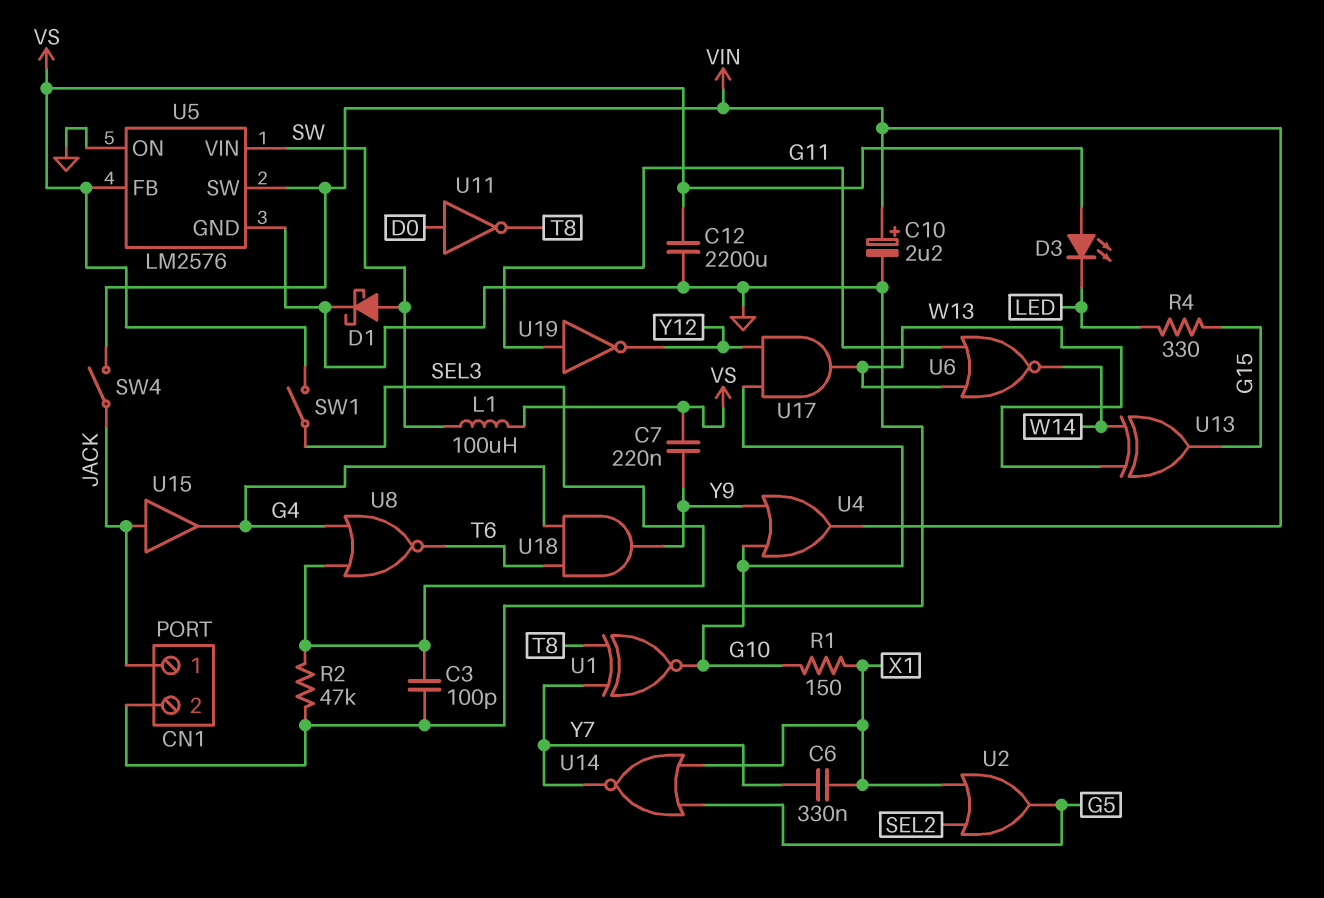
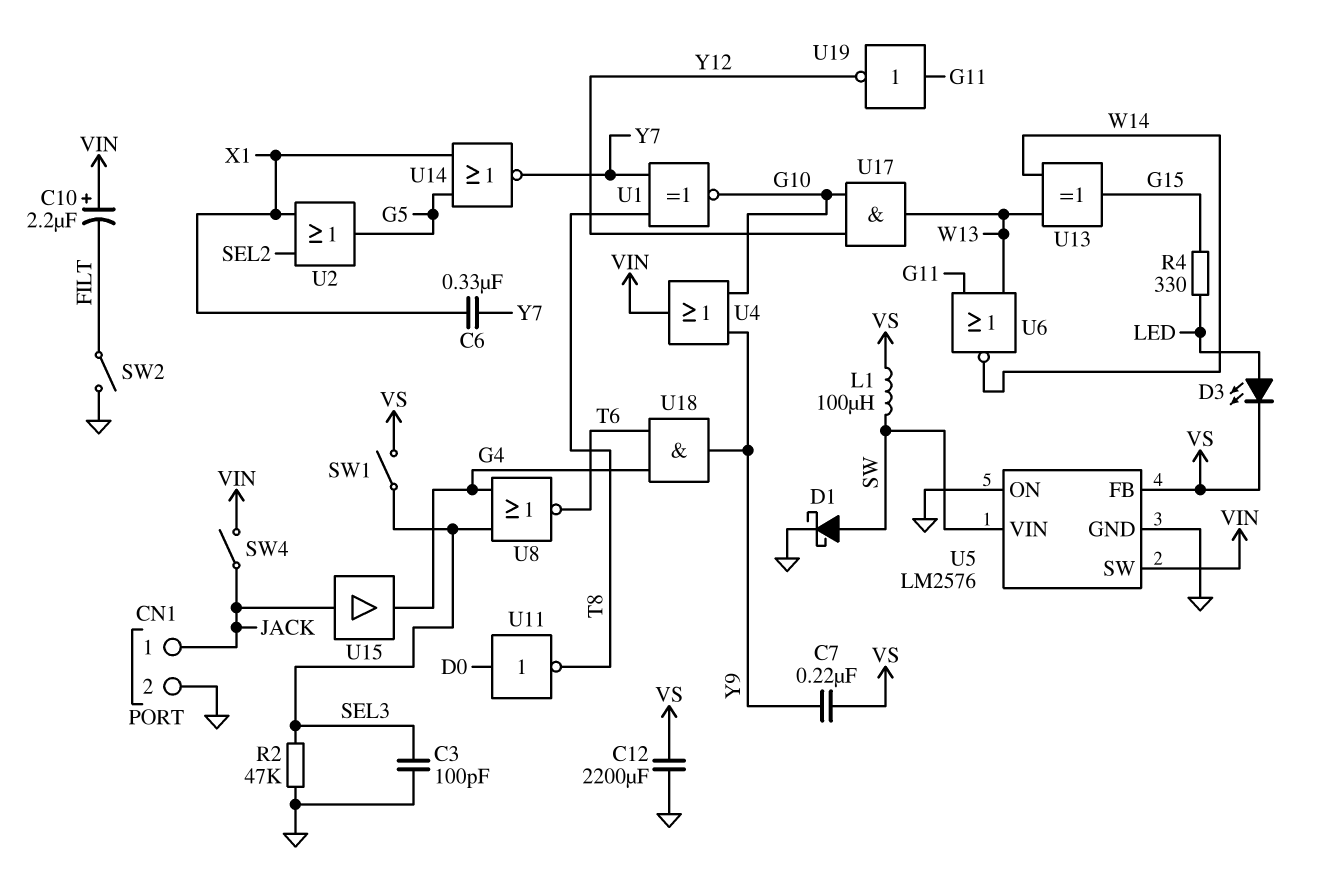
C10: 2.2uF (plus VIN, minus GND) -> 2.2uF (plus VIN, minus FILT)
D3: LED (A VS, K LED) -> LED (A LED, K VS)
R1: 150 (G10, X1) -> none
SW2: none -> switch (FILT, GND)

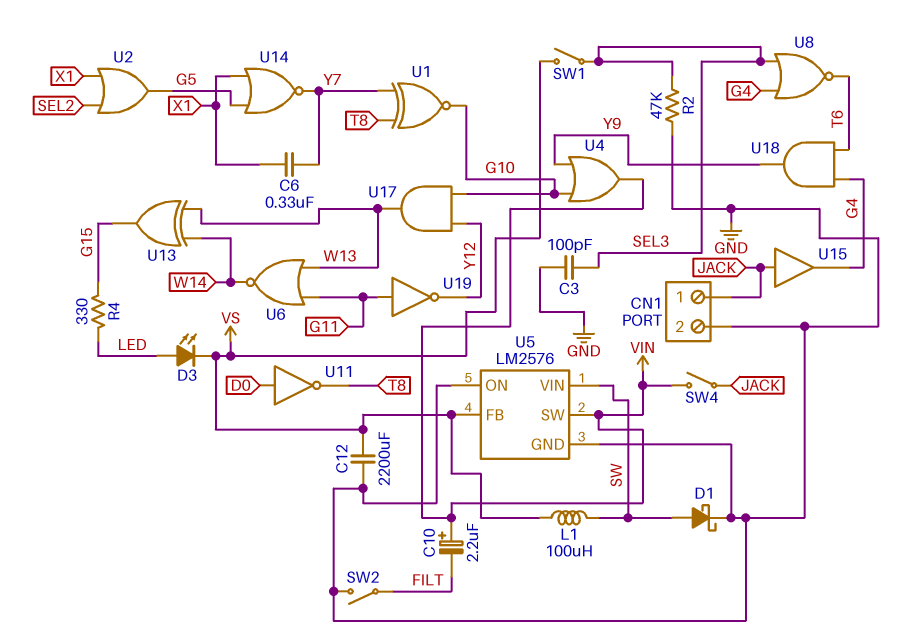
C7: 220nF (VS, Y9) -> none

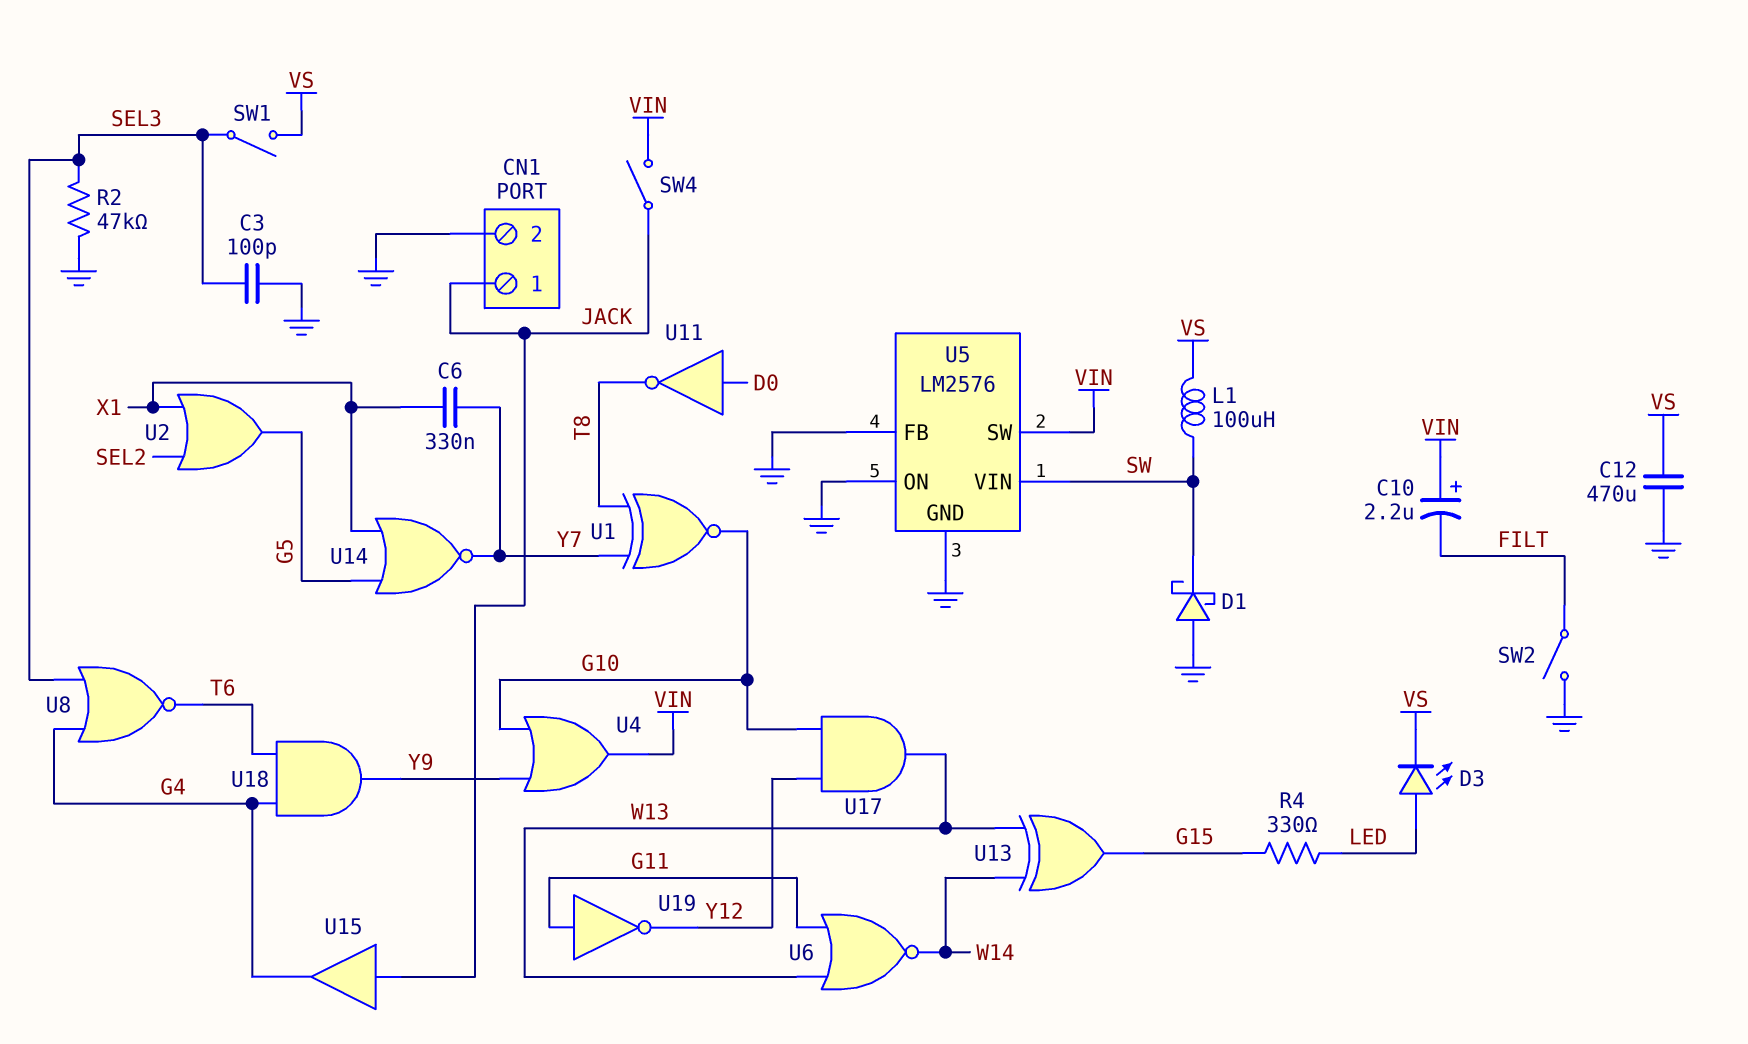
C12: 2200uF (GND, VS) -> 470uF (GND, VS)
D1: schottky (A SW, K GND) -> schottky (A GND, K SW)
U5 pin FB: VS -> GND

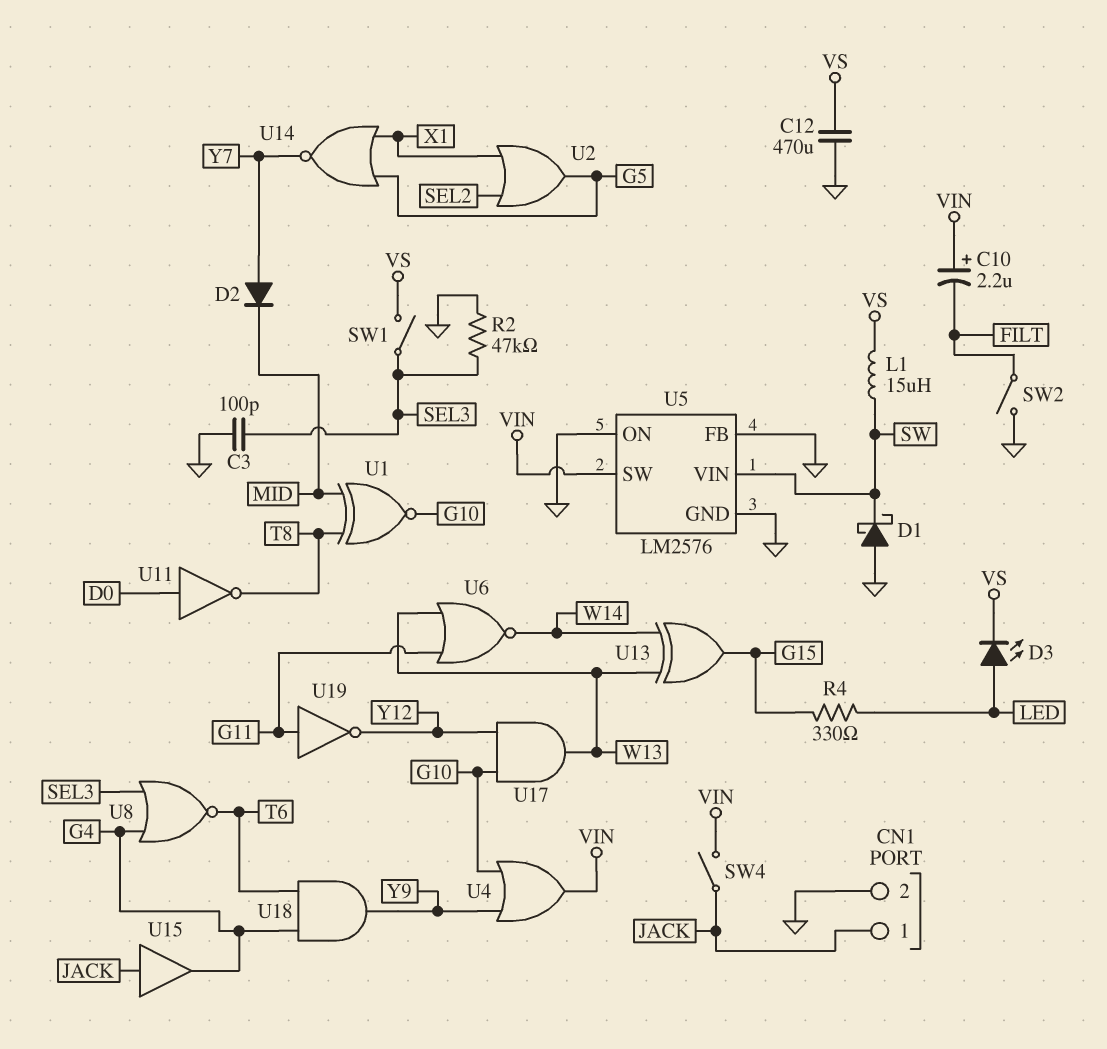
C6: 330nF (X1, Y7) -> none
D2: none -> diode (A Y7, K MID)
L1: 100uH (SW, VS) -> 15uH (SW, VS)
U1: XNOR (in T8, in Y7, out G10) -> XNOR (in MID, in T8, out G10)

